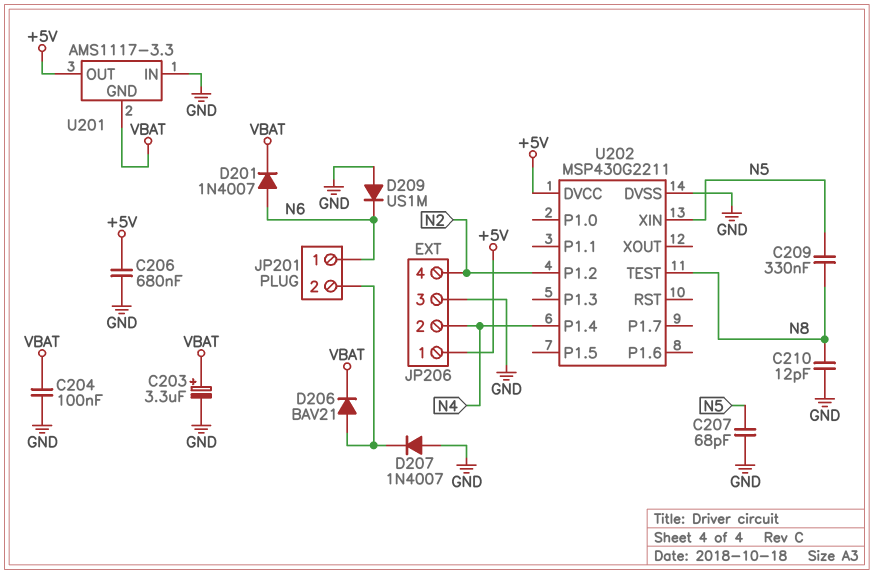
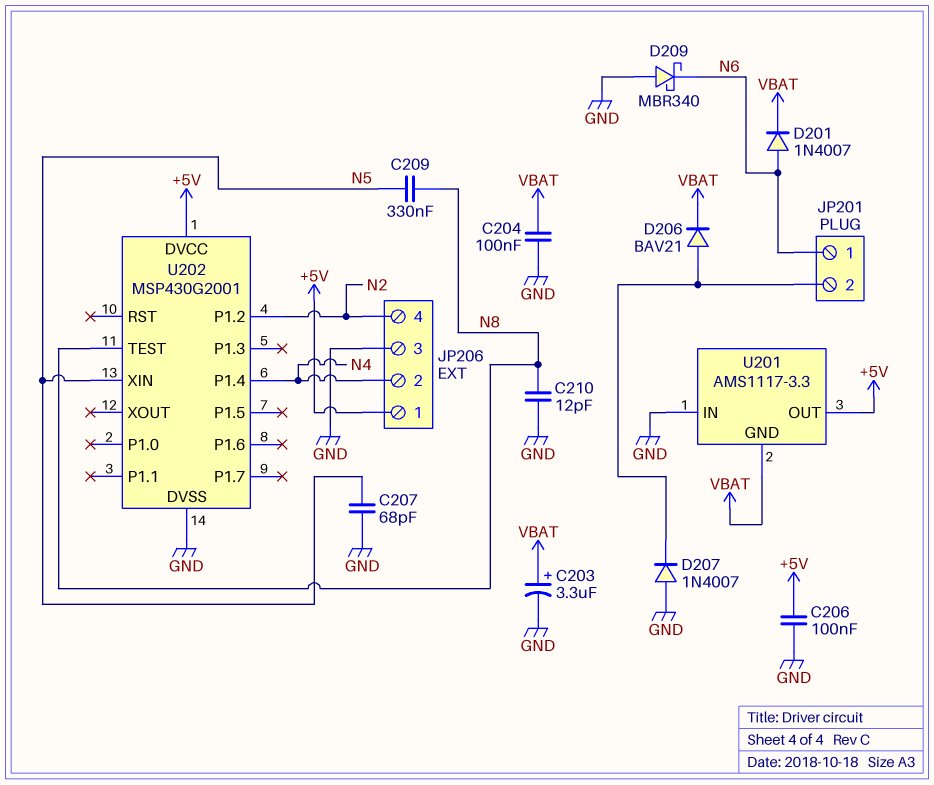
C206: 680nF (+5V, GND) -> 100nF (+5V, GND)
D209: diode US1M (A GND, K N6) -> schottky MBR340 (A GND, K N6)
U202: MSP430G2211 -> MSP430G2001

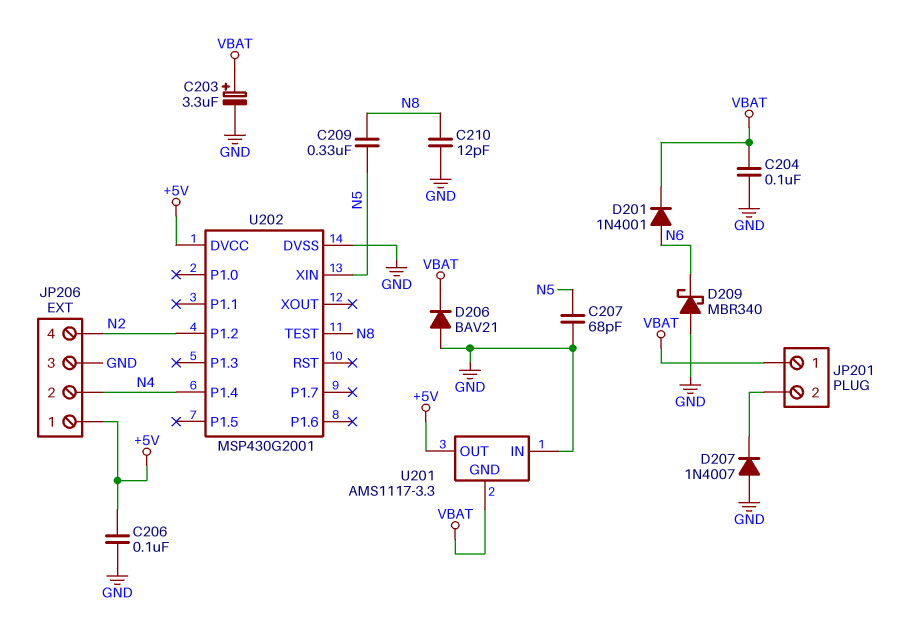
D201: diode 1N4007 (A N6, K VBAT) -> diode 1N4001 (A N6, K VBAT)
D206: diode BAV21 (A JP201/2, K VBAT) -> diode BAV21 (A GND, K VBAT)
JP201 pin 1: N6 -> VBAT

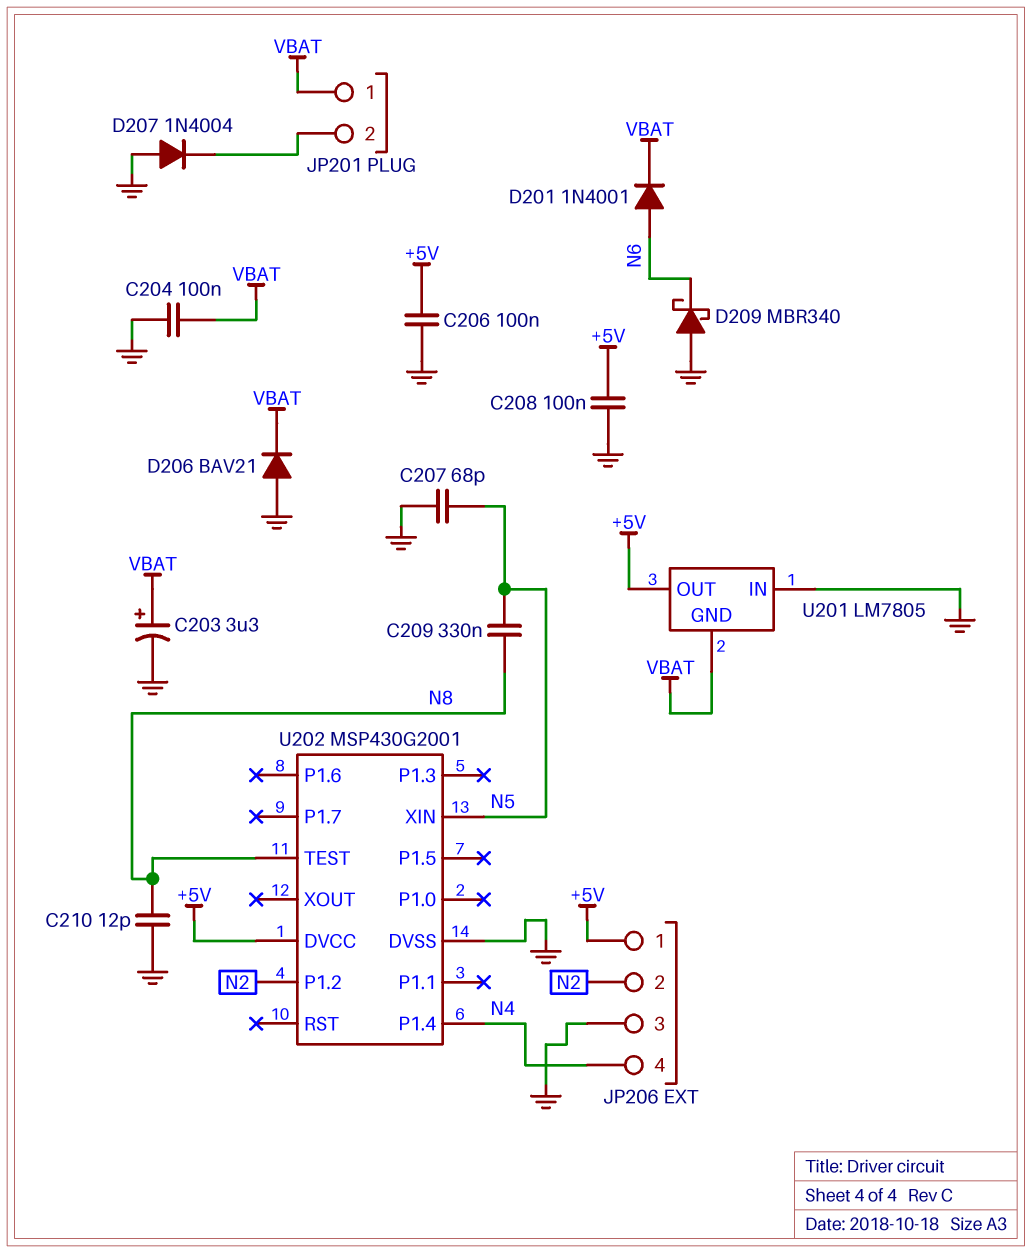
C208: none -> 100nF (+5V, GND)
D207: diode 1N4007 (A GND, K JP201/2) -> diode 1N4004 (A GND, K JP201/2)
JP206 pin 2: N4 -> N2
JP206 pin 4: N2 -> N4
U201: AMS1117-3.3 -> LM7805

